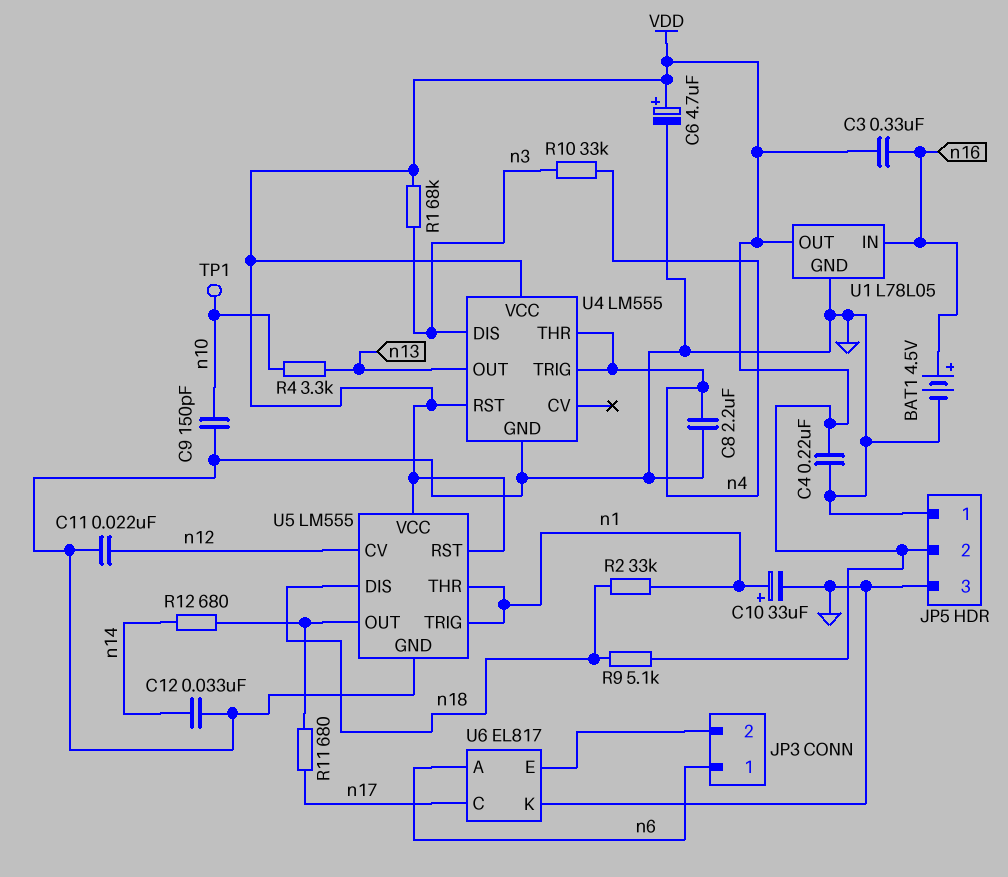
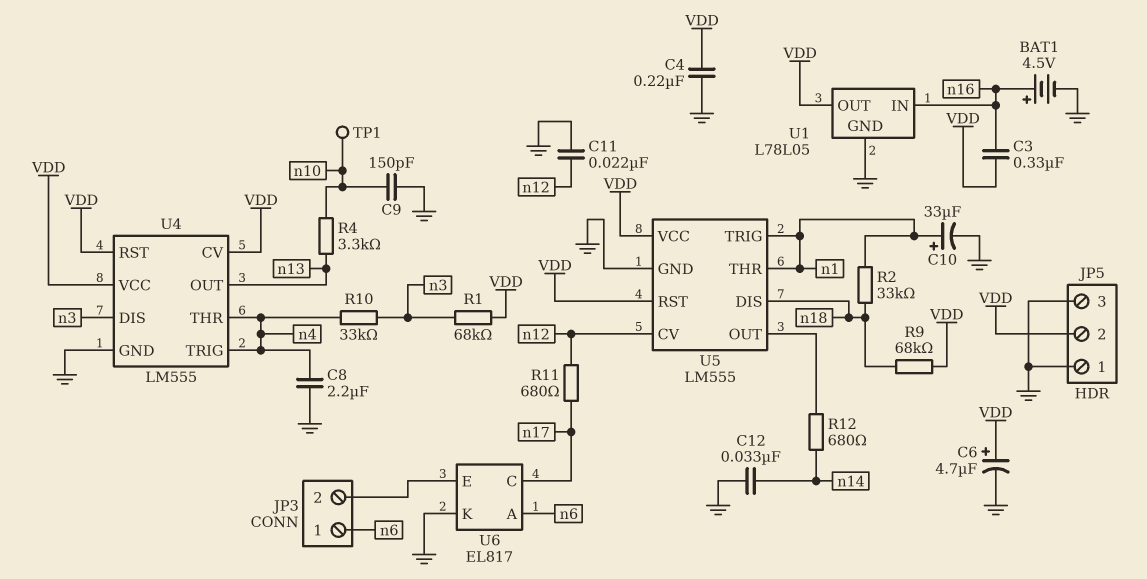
R9: 5.1k (VDD, n18) -> 68k (VDD, n18)
R11: 680 (U5/OUT, n17) -> 680 (n12, n17)
U4 pin CV: none -> VDD

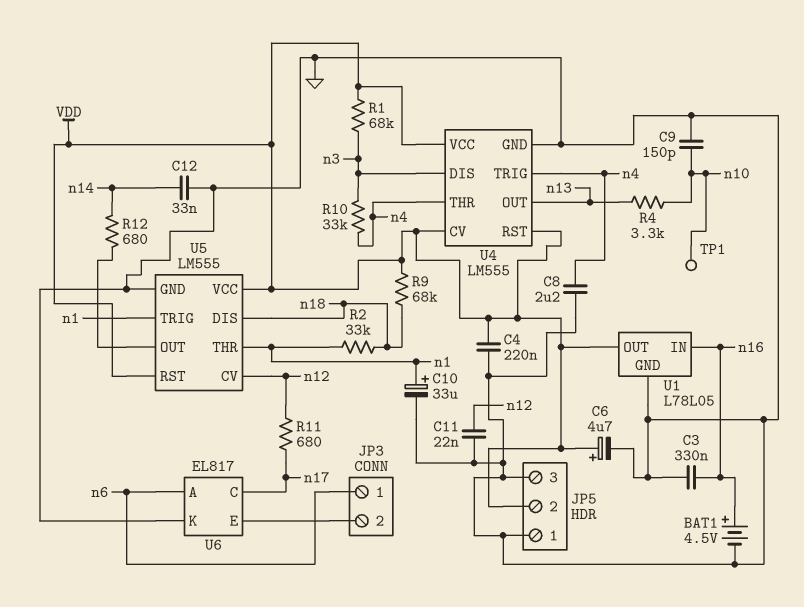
C3: 330nF (VDD, n16) -> 330nF (GND, n16)

